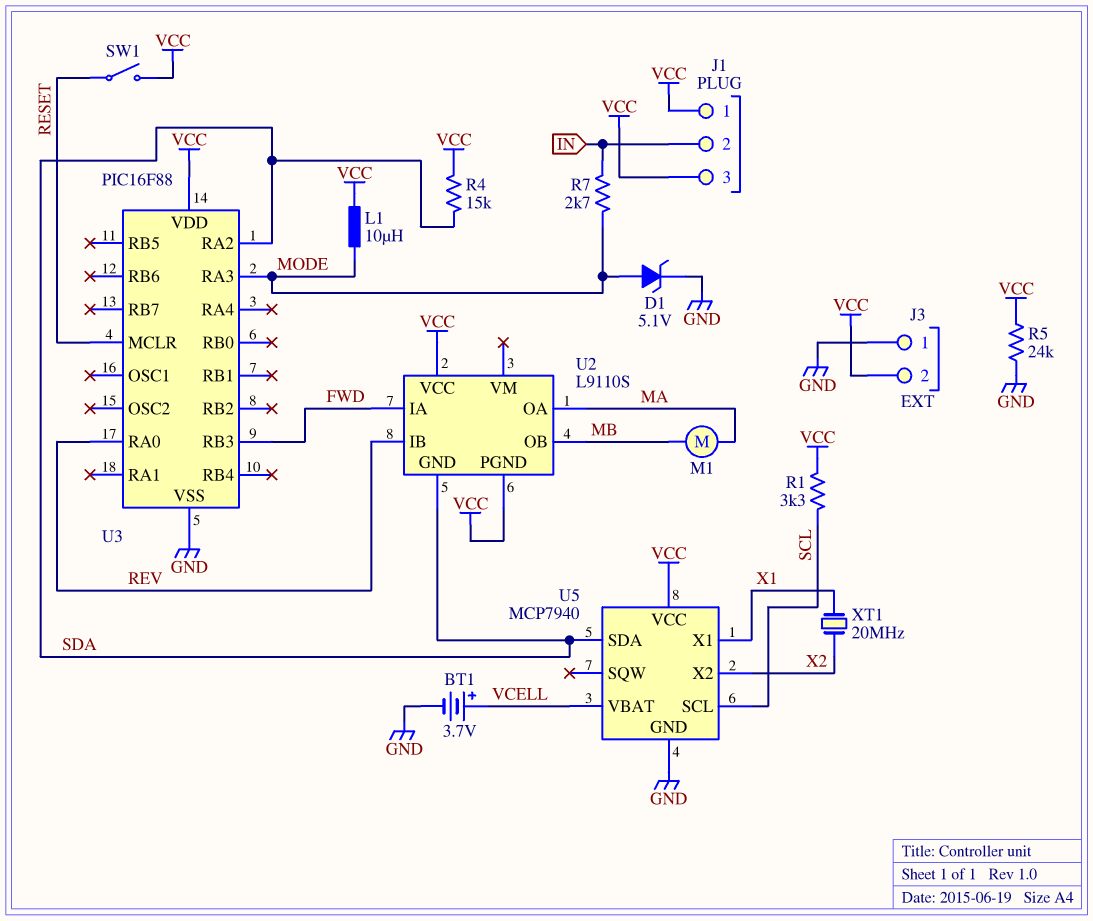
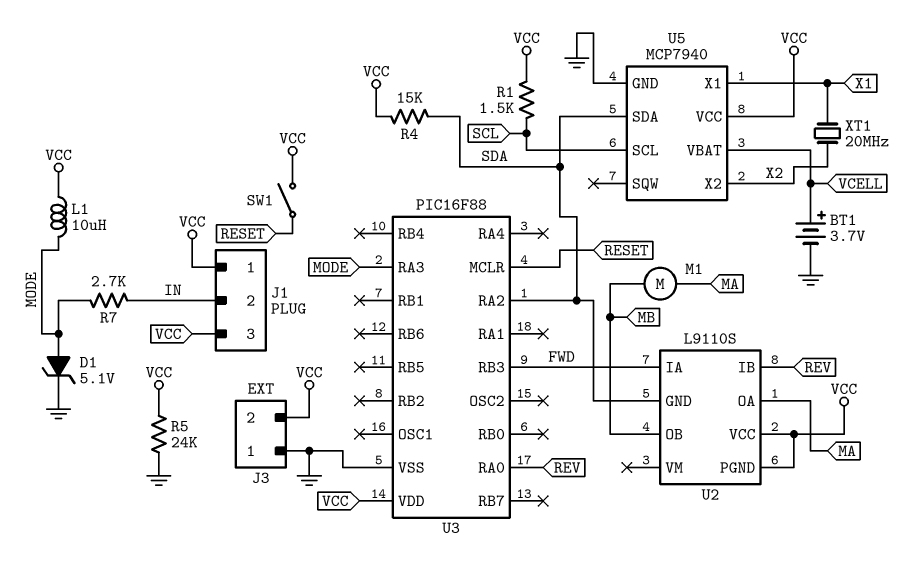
R1: 3.3k (SCL, VCC) -> 1.5k (SCL, VCC)

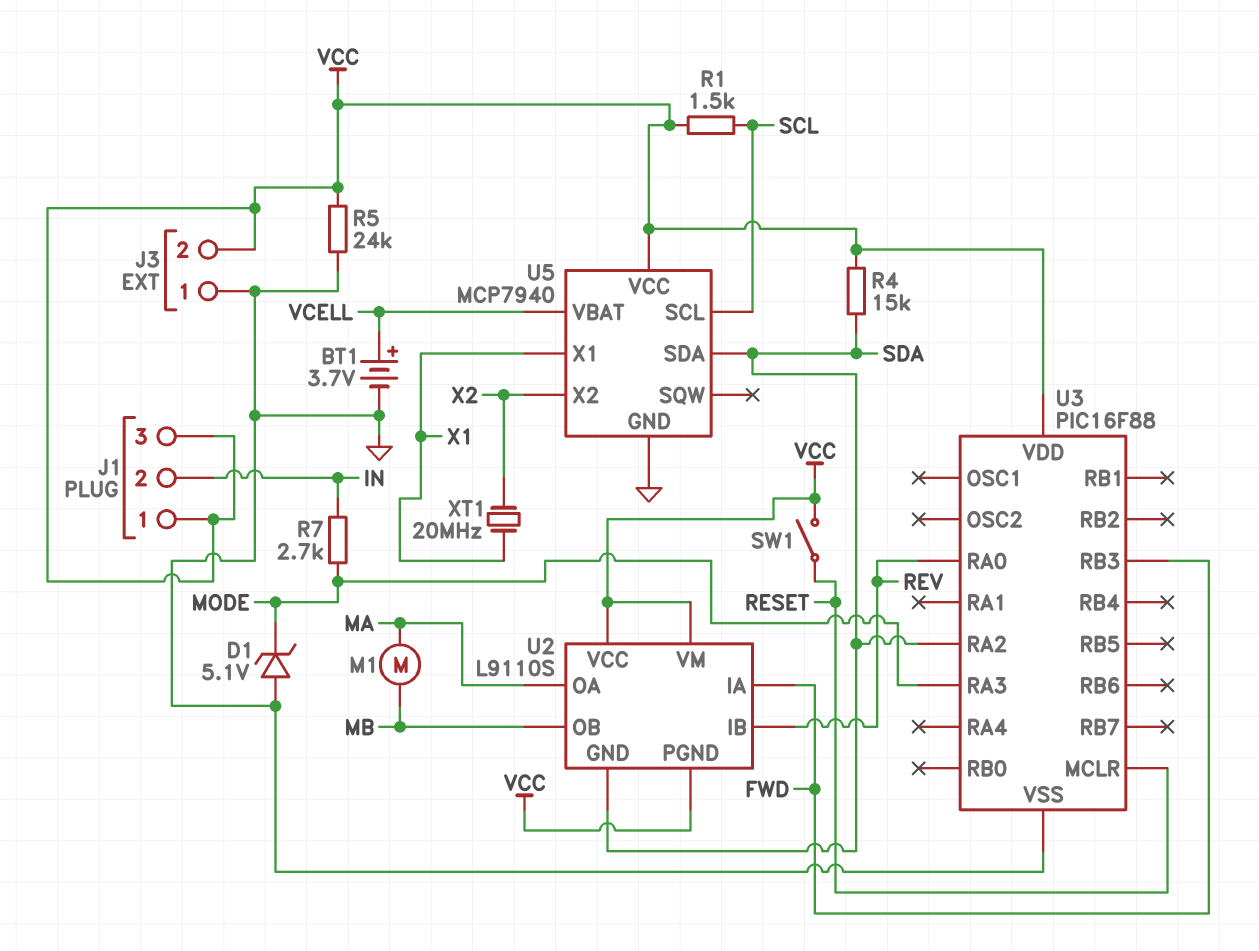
D1: zener 5.1V (A MODE, K GND) -> zener 5.1V (A GND, K MODE)
L1: 10uH (MODE, VCC) -> none
U2 pin VM: none -> VCC

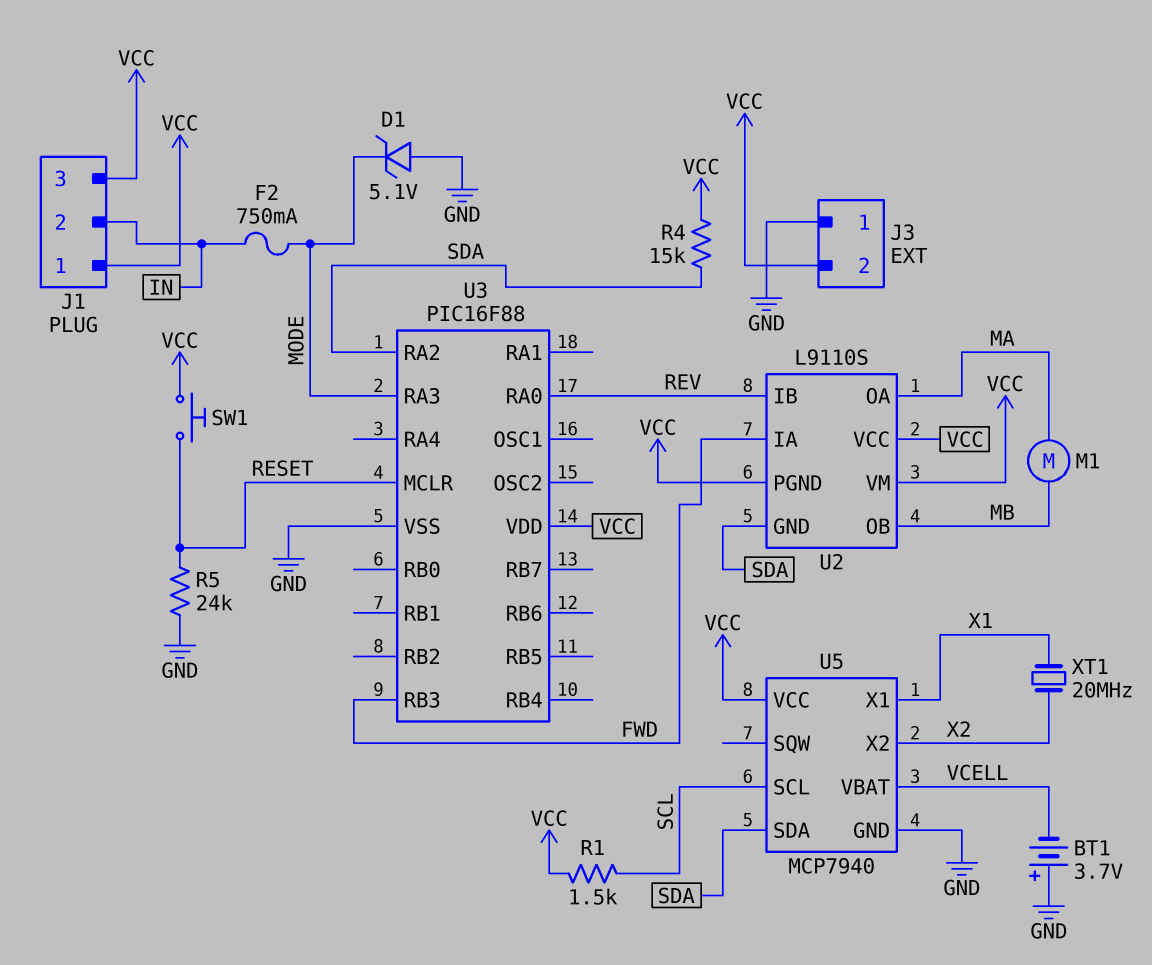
BT1: 3.7V (plus VCELL, minus GND) -> 3.7V (plus GND, minus VCELL)
F2: none -> 750mA (IN, MODE)
R5: 24k (GND, VCC) -> 24k (GND, RESET)
R7: 2.7k (IN, MODE) -> none
SW1: switch (RESET, VCC) -> button (RESET, VCC)

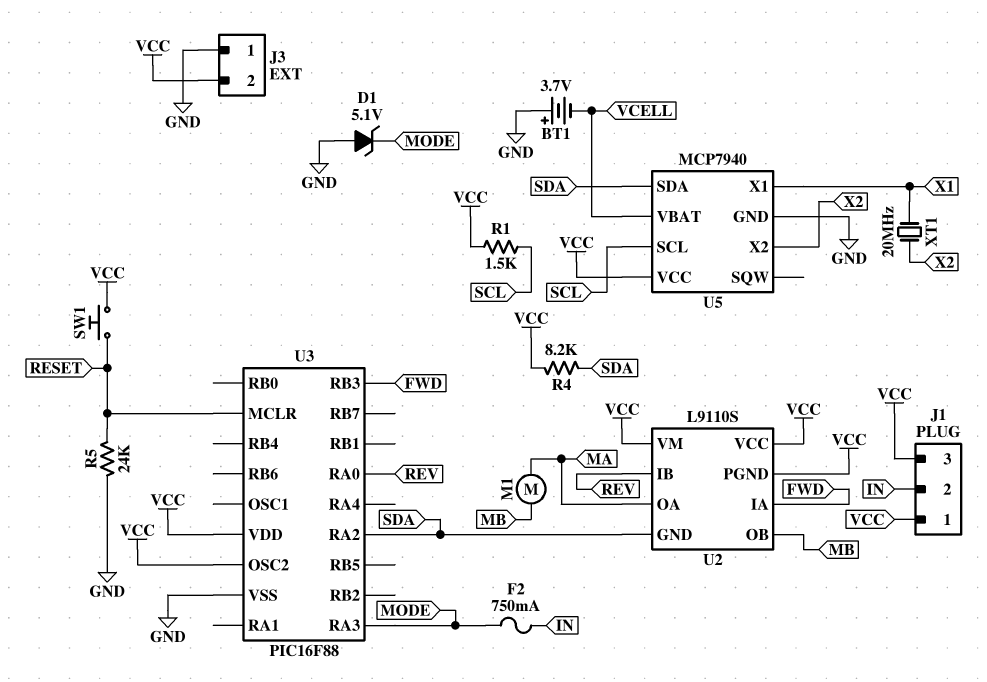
R4: 15k (SDA, VCC) -> 8.2k (SDA, VCC)
U3 pin OSC2: none -> VCC

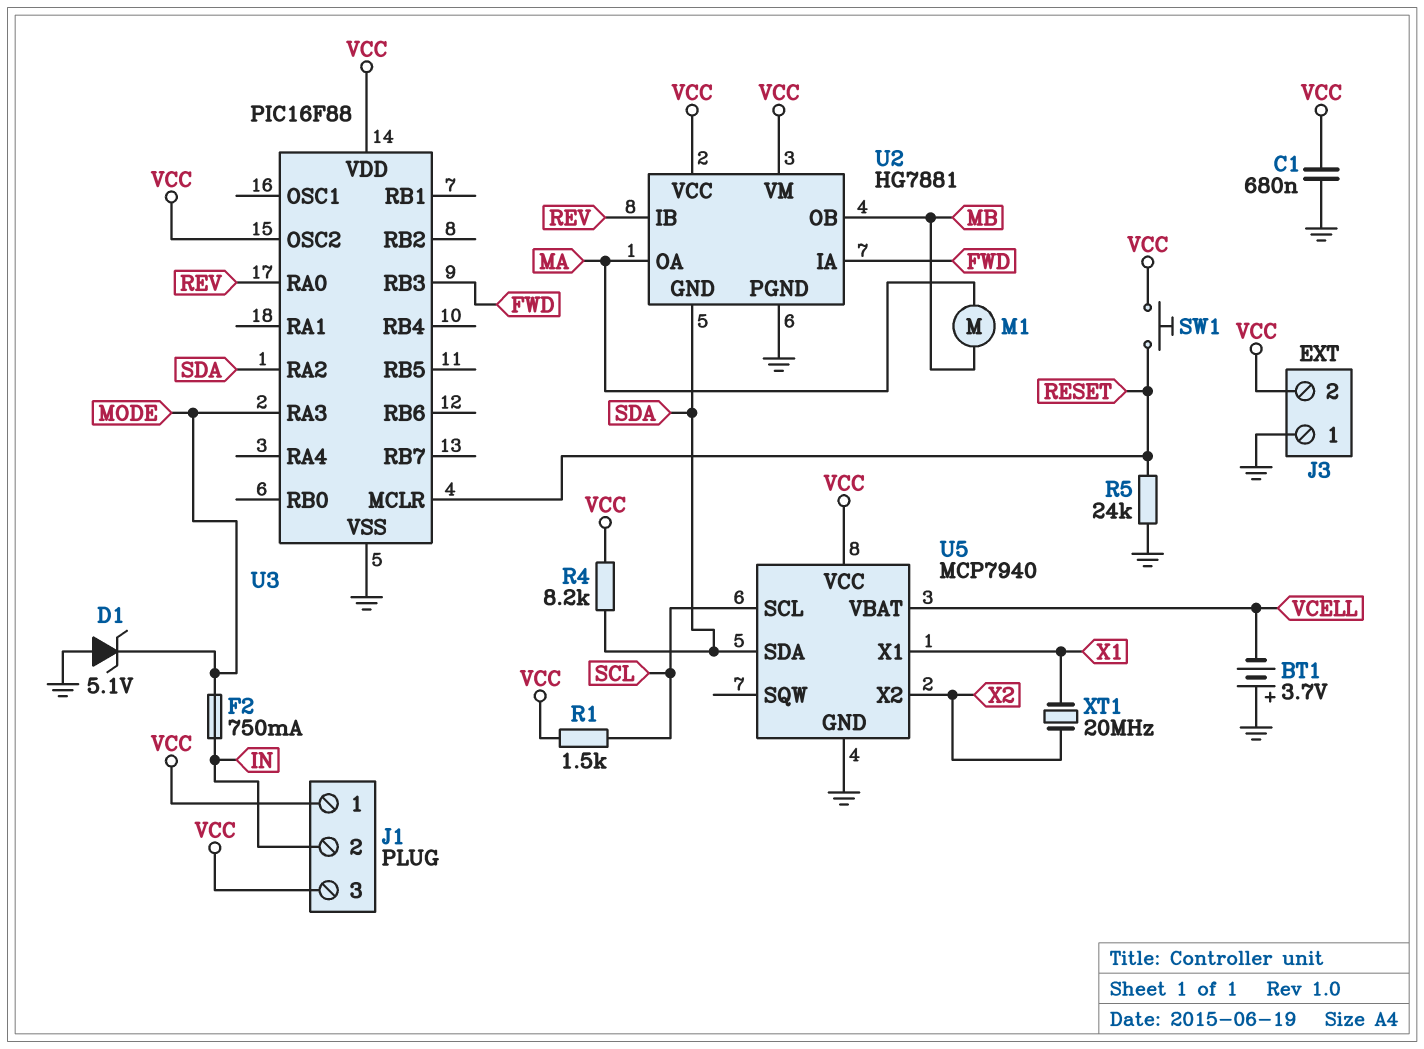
C1: none -> 680nF (GND, VCC)
U2: L9110S -> HG7881
U2 pin PGND: VCC -> GND

